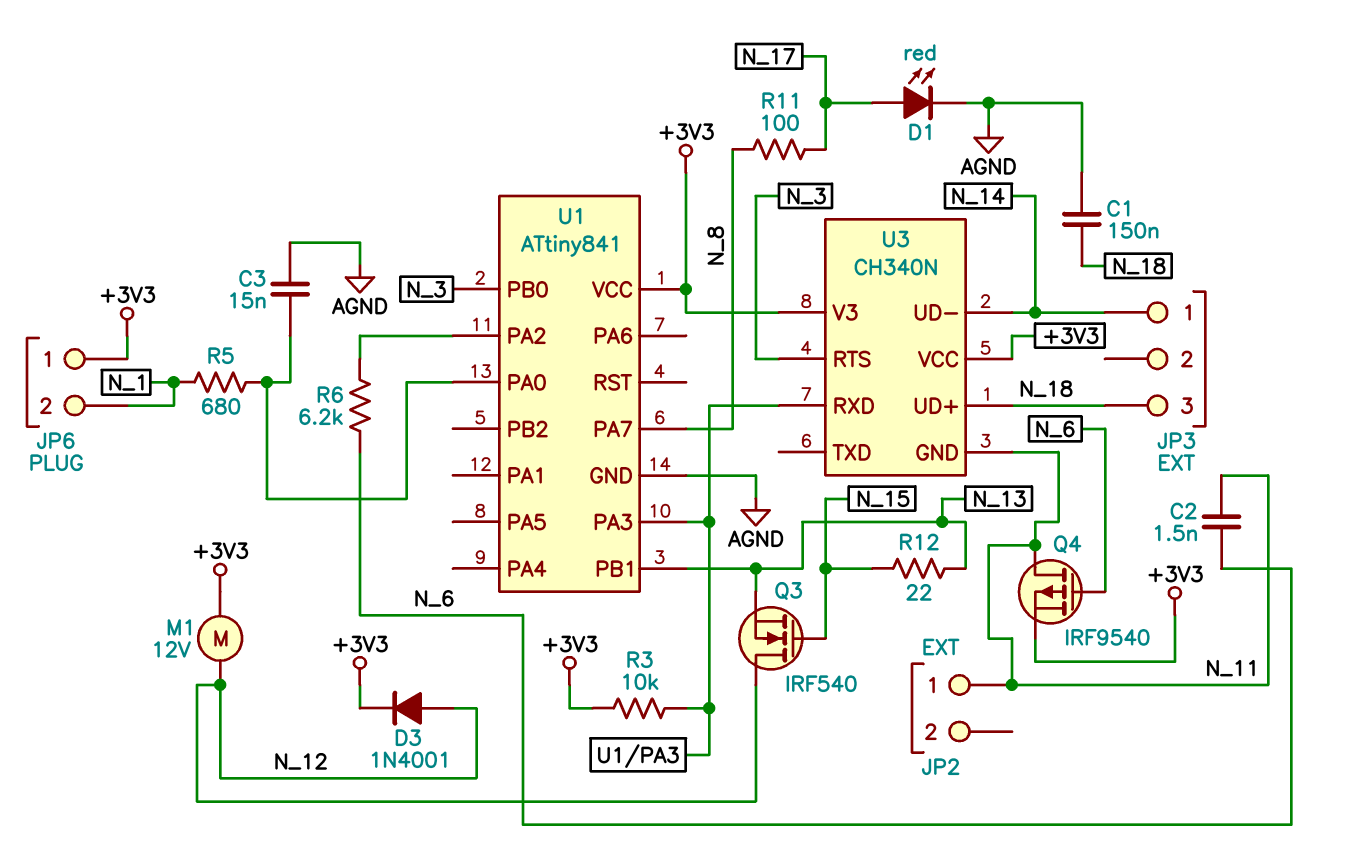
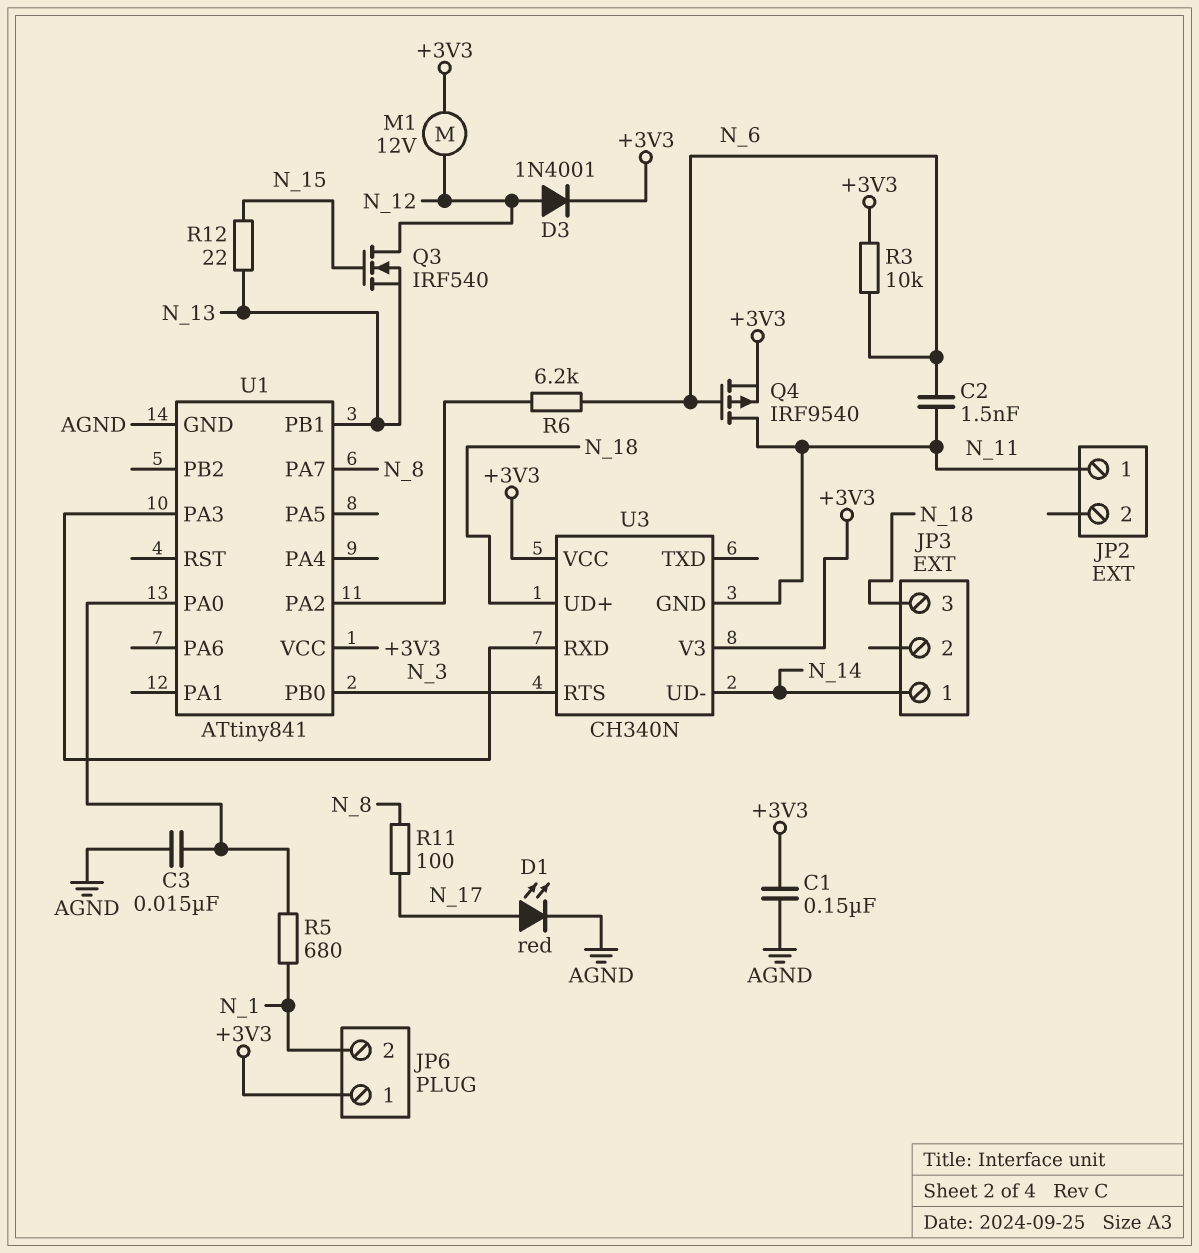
C1: 150nF (AGND, N_18) -> 150nF (+3V3, AGND)
R3: 10k (+3V3, U1/PA3) -> 10k (+3V3, N_6)

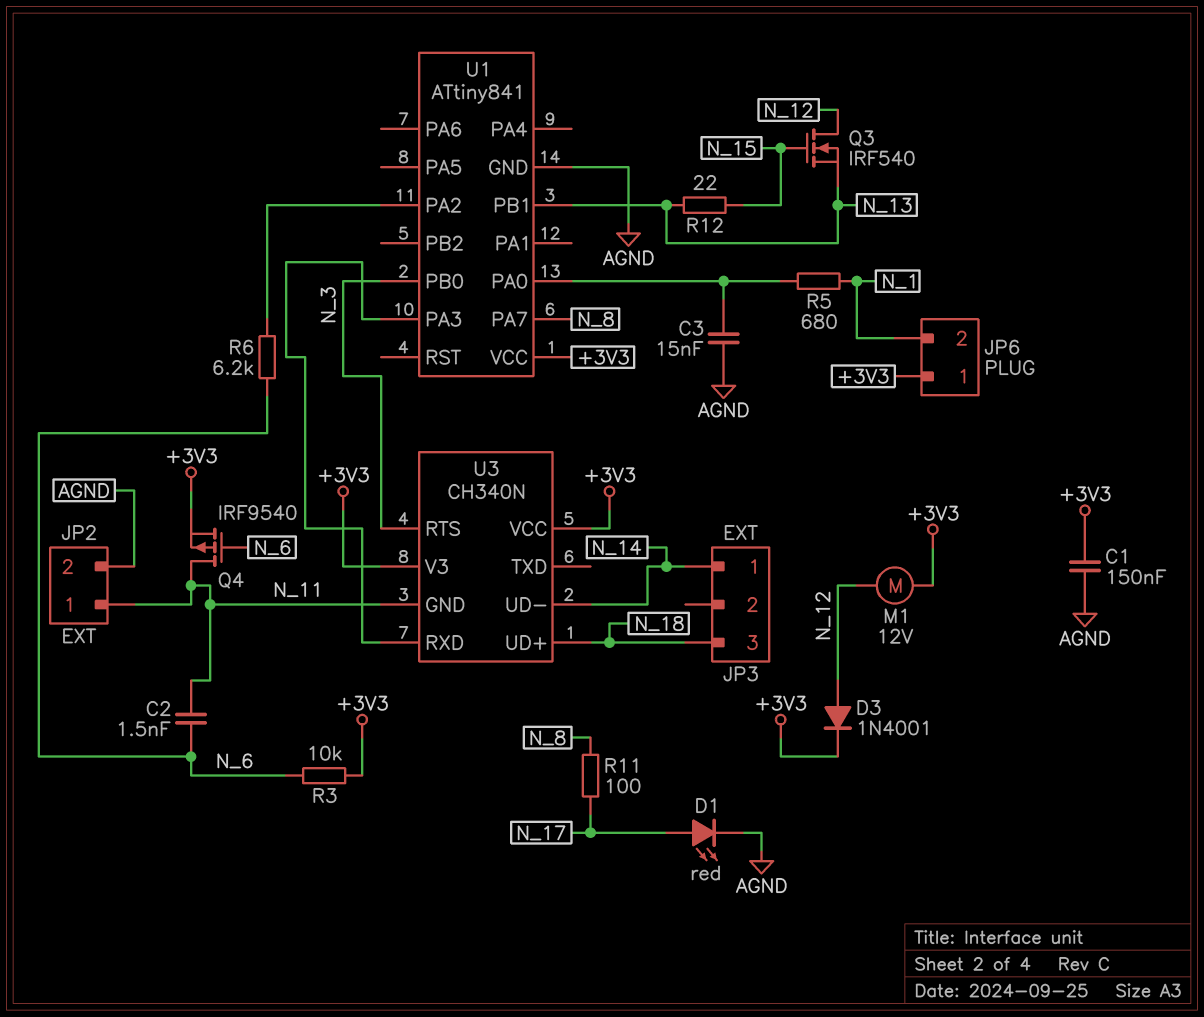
JP2 pin 2: none -> AGND

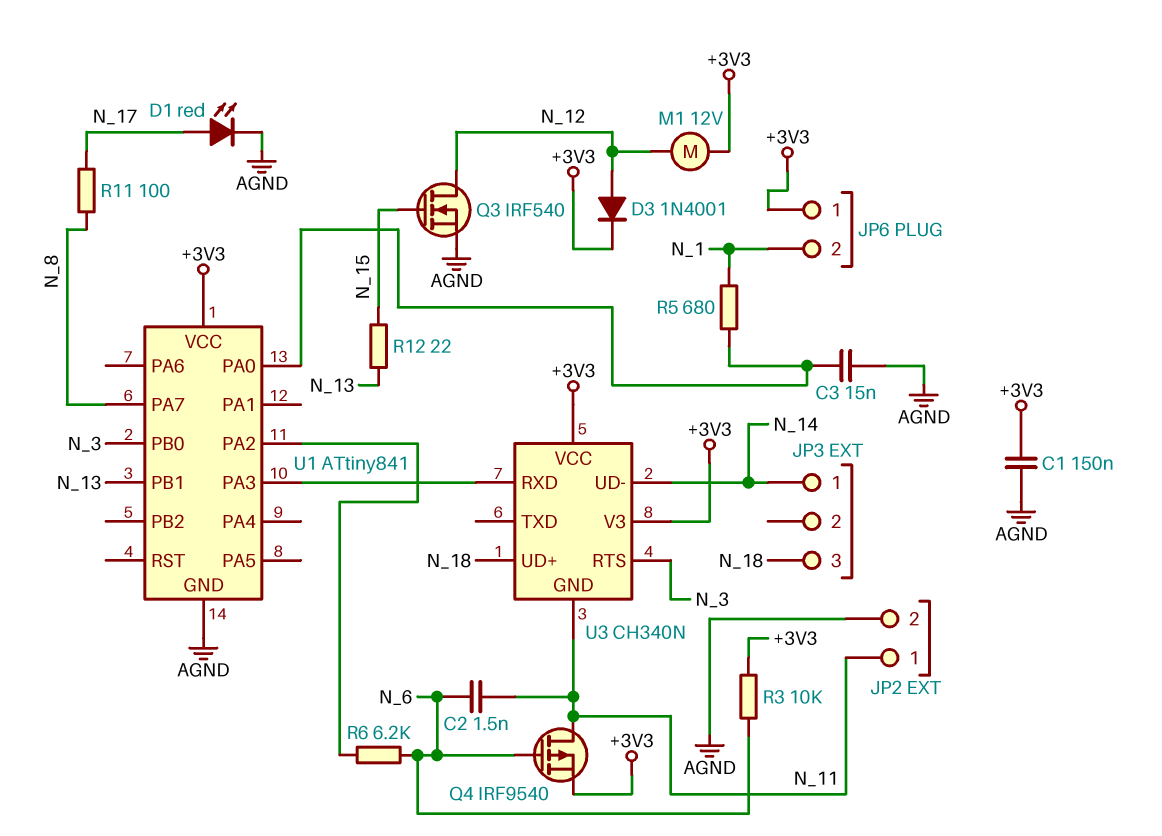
Q3: NMOS IRF540 (G N_15, D N_12, S N_13) -> NMOS IRF540 (G N_15, D N_12, S AGND)

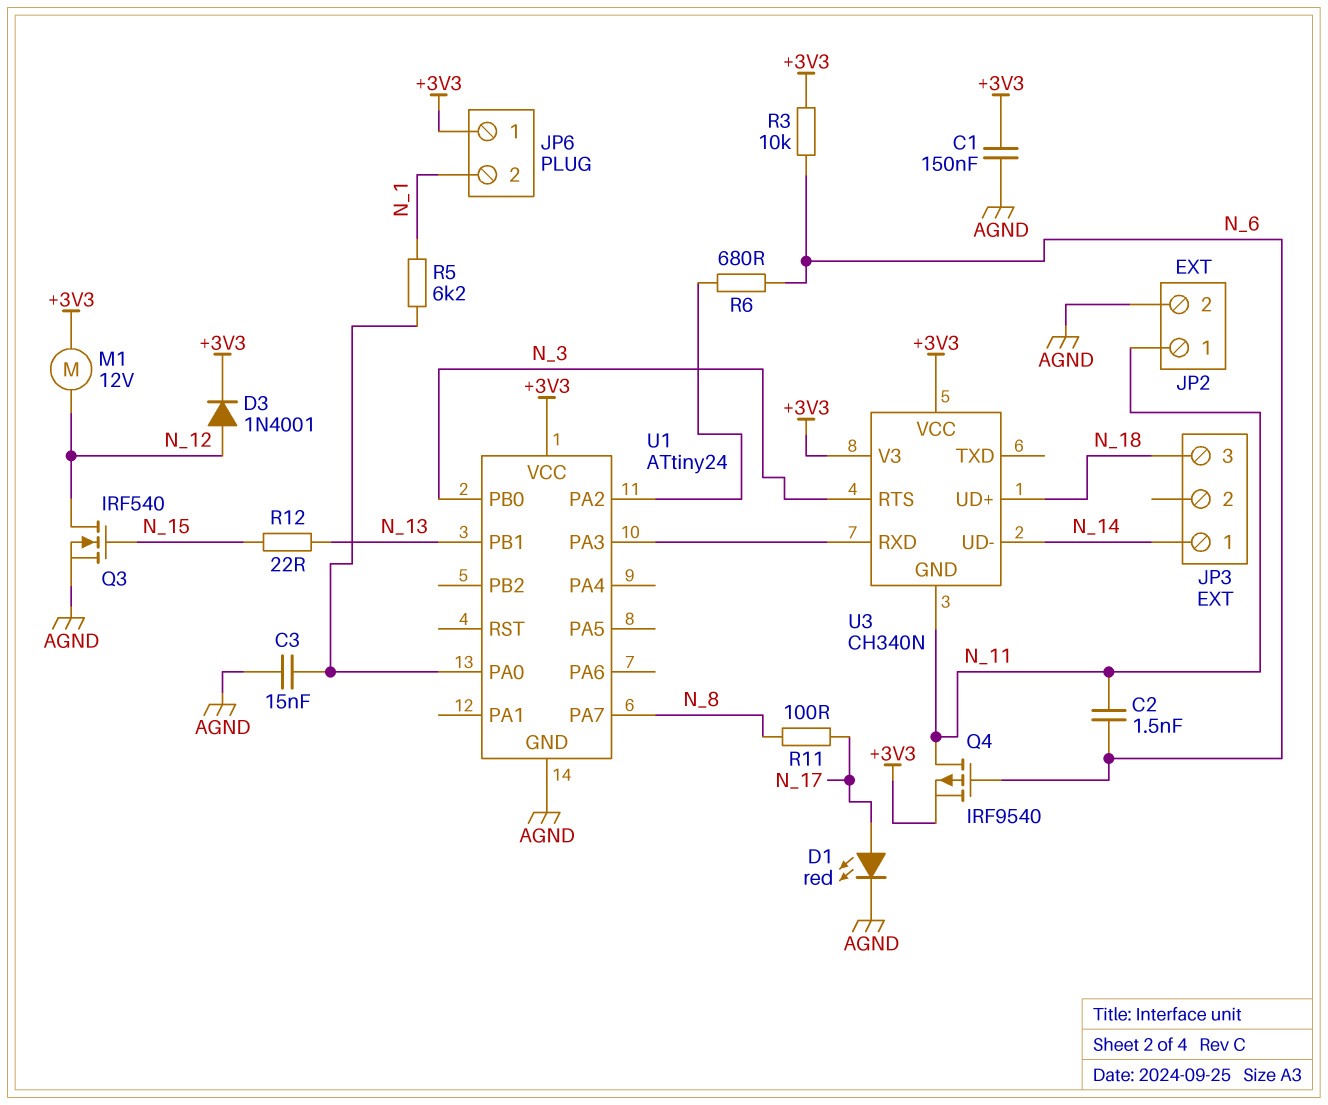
R5: 680 (N_1, U1/PA0) -> 6.2k (N_1, U1/PA0)
R6: 6.2k (N_6, U1/PA2) -> 680 (N_6, U1/PA2)
U1: ATtiny841 -> ATtiny24

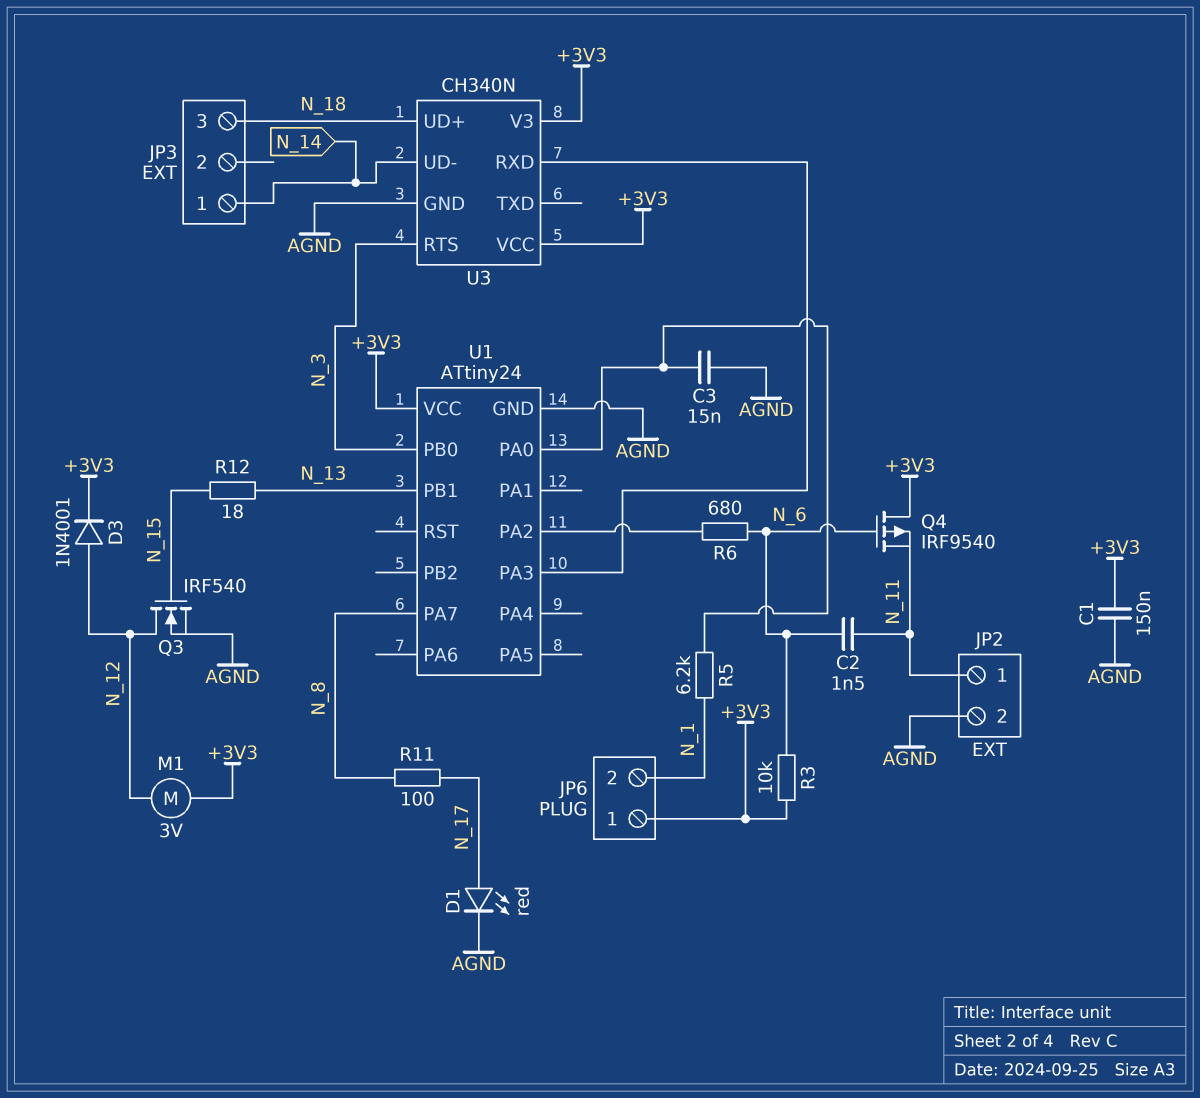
M1: motor 12V (+3V3, N_12) -> motor 3V (+3V3, N_12)
Q4: PMOS IRF9540 (G N_6, D N_11, S +3V3) -> PMOS IRF9540 (G N_6, D +3V3, S N_11)
R12: 22 (N_13, N_15) -> 18 (N_13, N_15)
U3 pin GND: N_11 -> AGND

